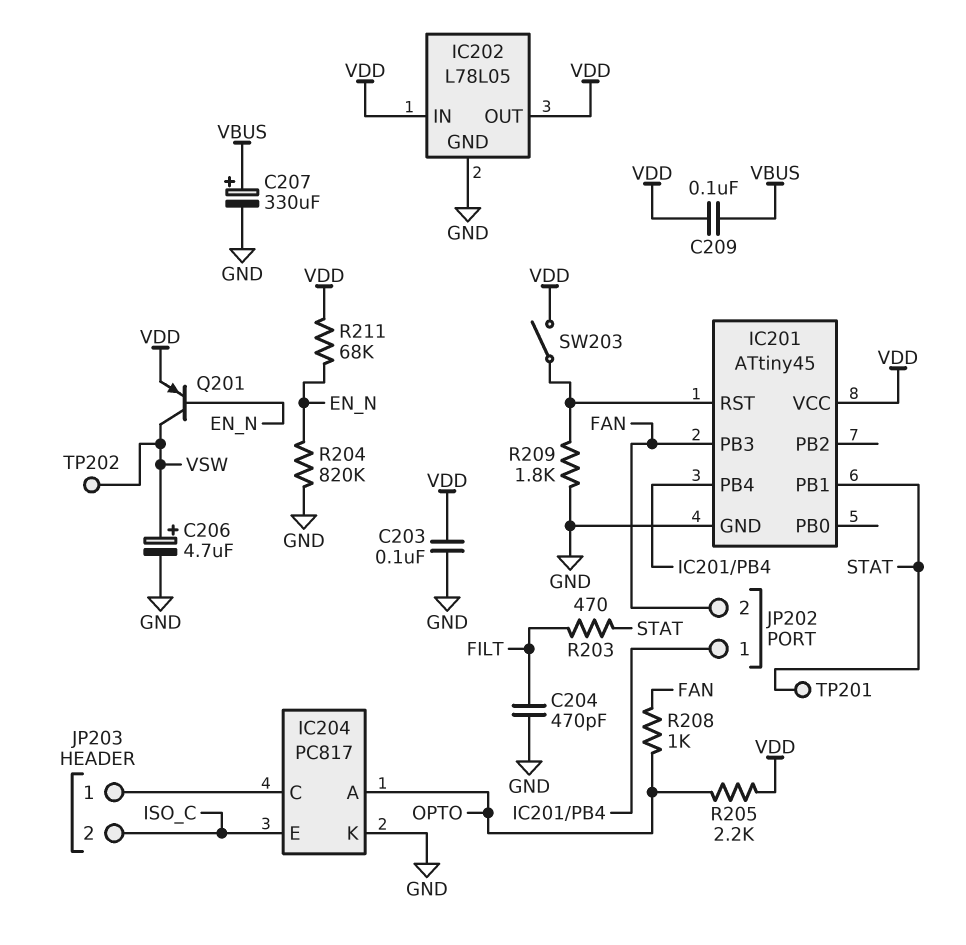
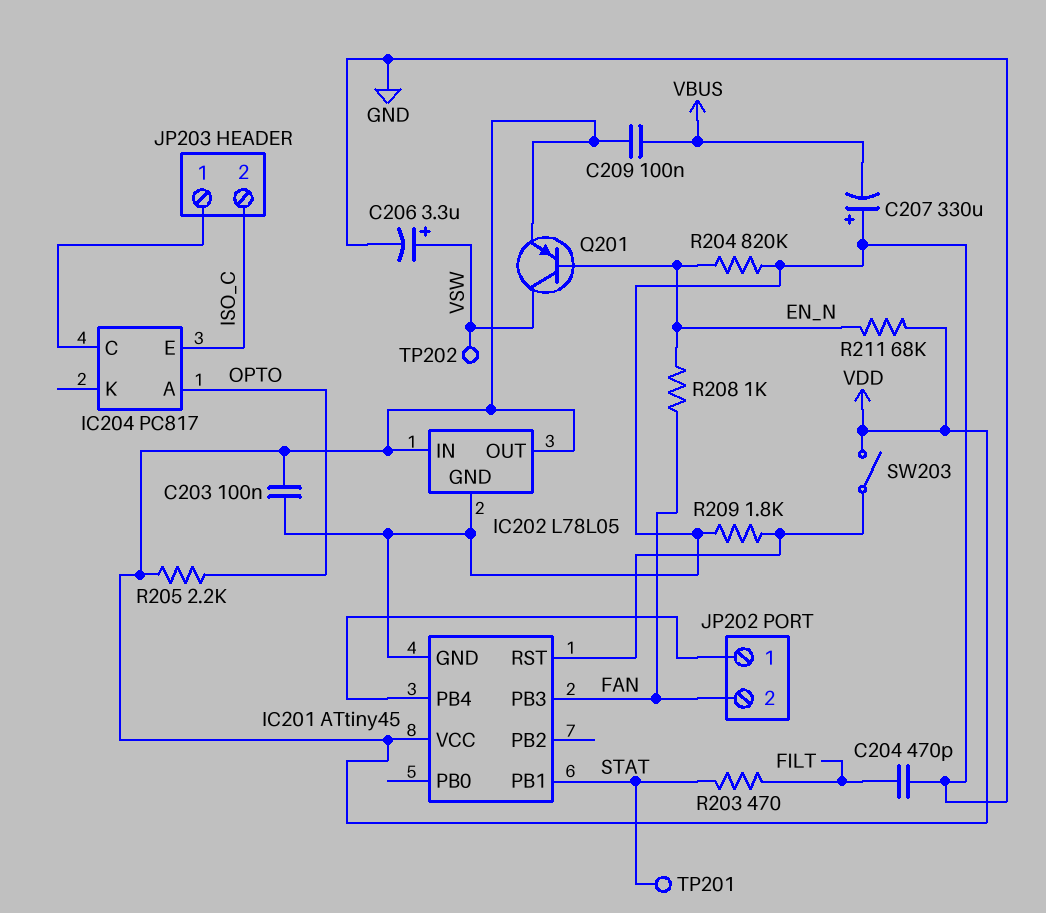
C206: 4.7uF (plus VSW, minus GND) -> 3.3uF (plus VSW, minus GND)
C207: 330uF (plus VBUS, minus GND) -> 330uF (plus GND, minus VBUS)
IC204 pin K: GND -> none
R208: 1k (FAN, OPTO) -> 1k (EN_N, FAN)

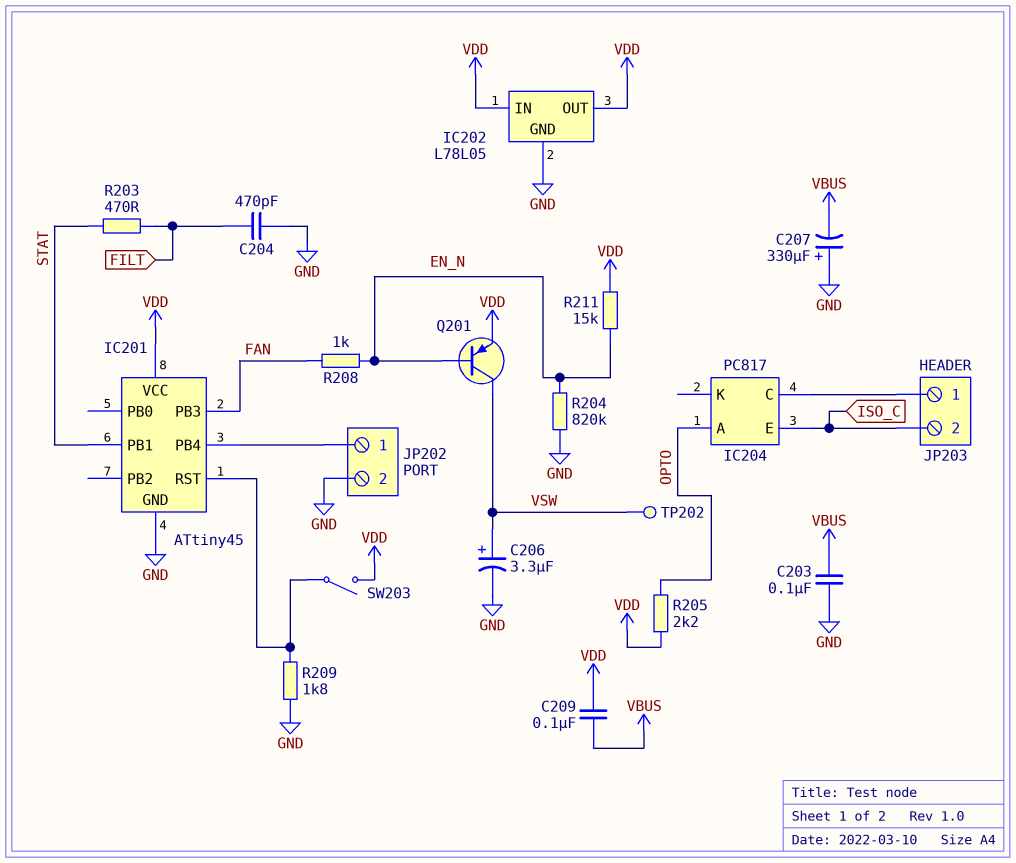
C203: 100nF (GND, VDD) -> 100nF (GND, VBUS)
JP202 pin 2: FAN -> GND
R211: 68k (EN_N, VDD) -> 15k (EN_N, VDD)
TP201: test point (STAT) -> none

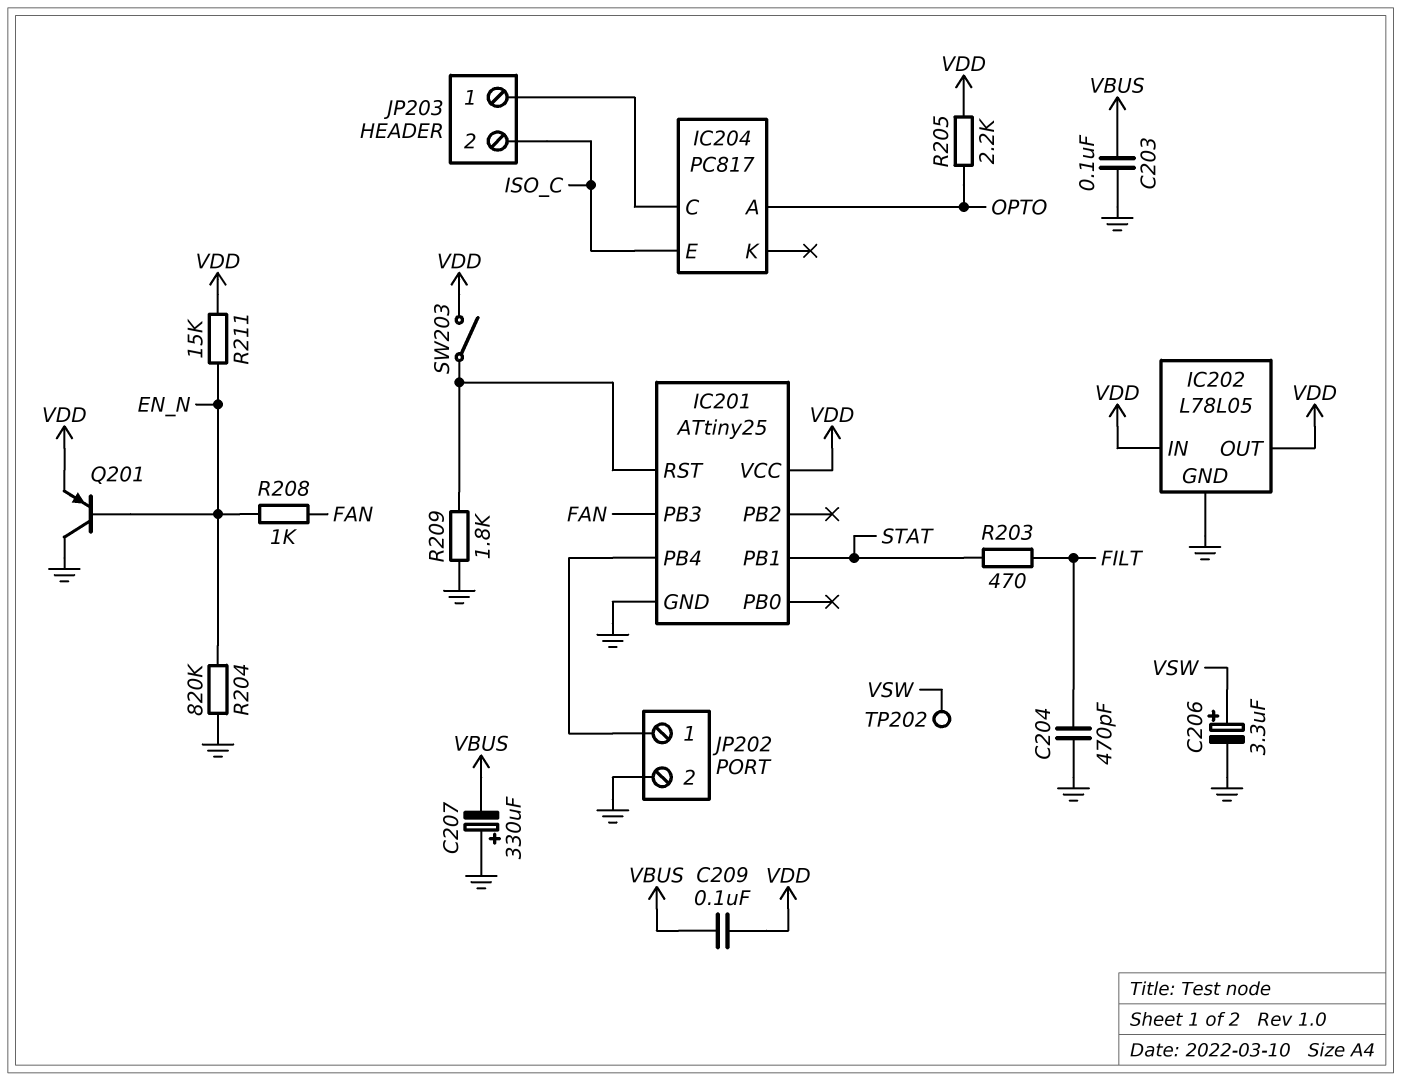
IC201: ATtiny45 -> ATtiny25
Q201: PNP (B EN_N, C VSW, E VDD) -> PNP (B EN_N, C GND, E VDD)

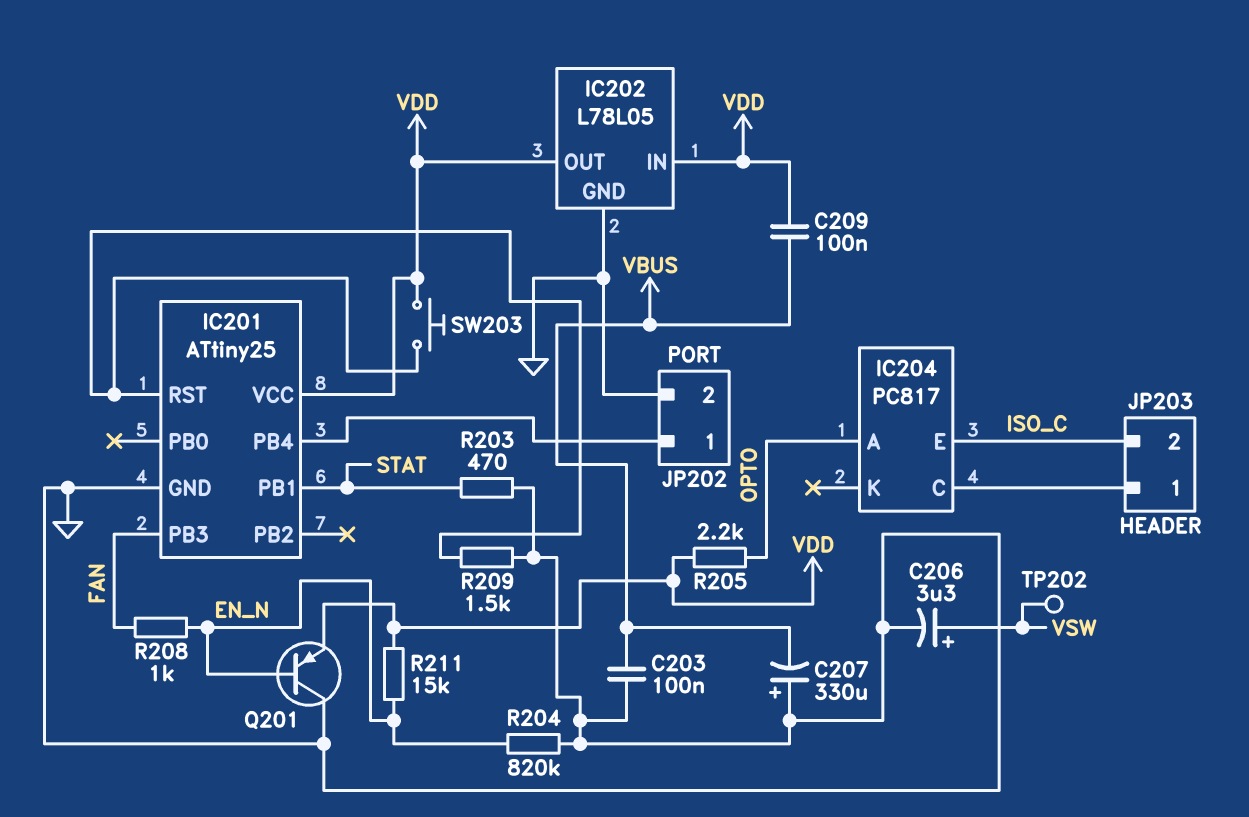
C204: 470pF (FILT, GND) -> none
R203: 470 (FILT, STAT) -> 470 (GND, STAT)
R209: 1.8k (GND, IC201/RST) -> 1.5k (GND, IC201/RST)
SW203: switch (IC201/RST, VDD) -> button (IC201/RST, VDD)

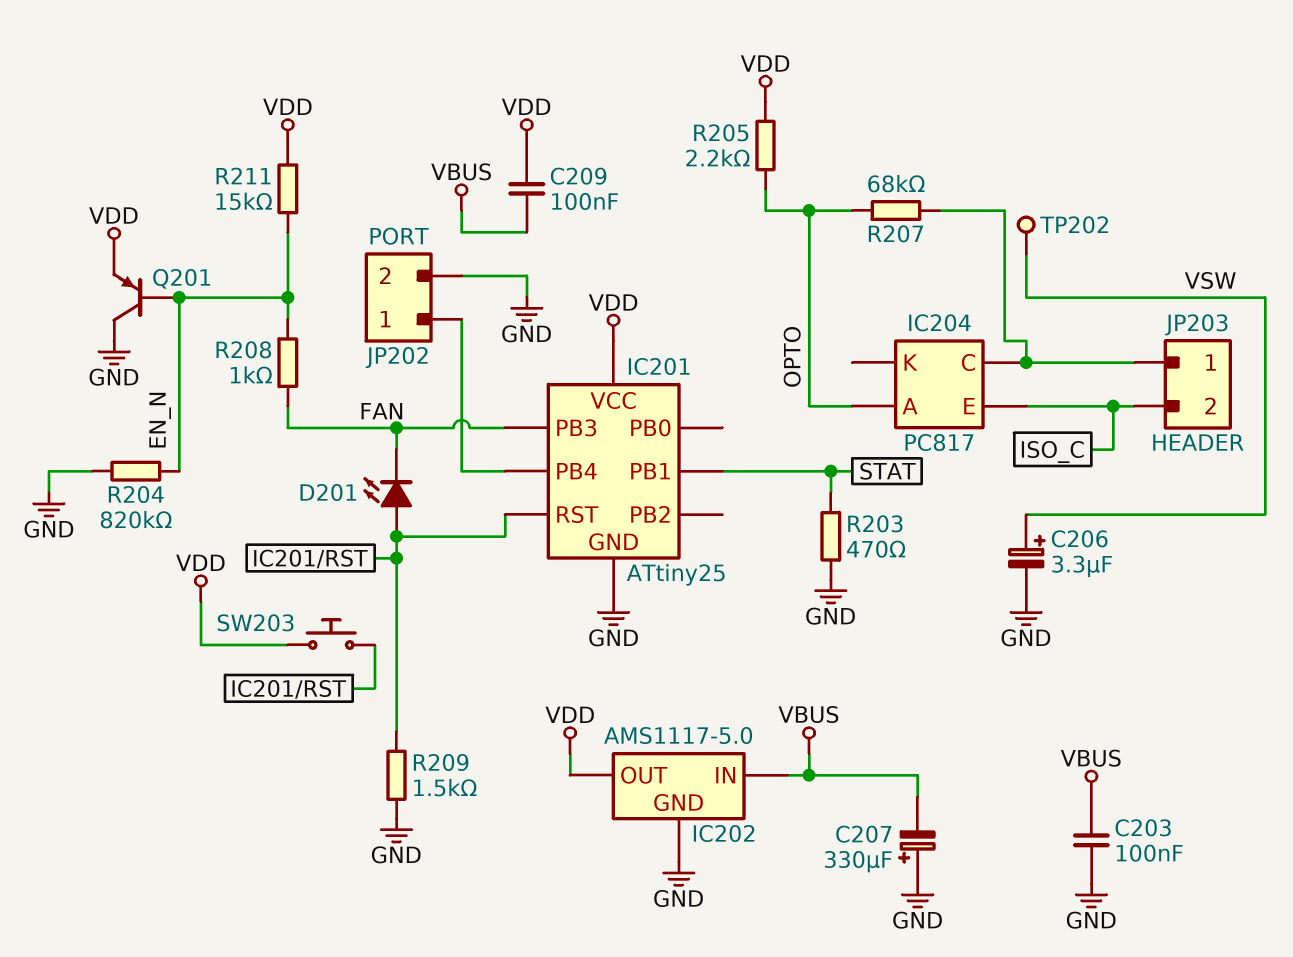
D201: none -> LED (A IC201/RST, K FAN)
IC202: L78L05 -> AMS1117-5.0
IC202 pin IN: VDD -> VBUS
R207: none -> 68k (IC204/C, OPTO)

